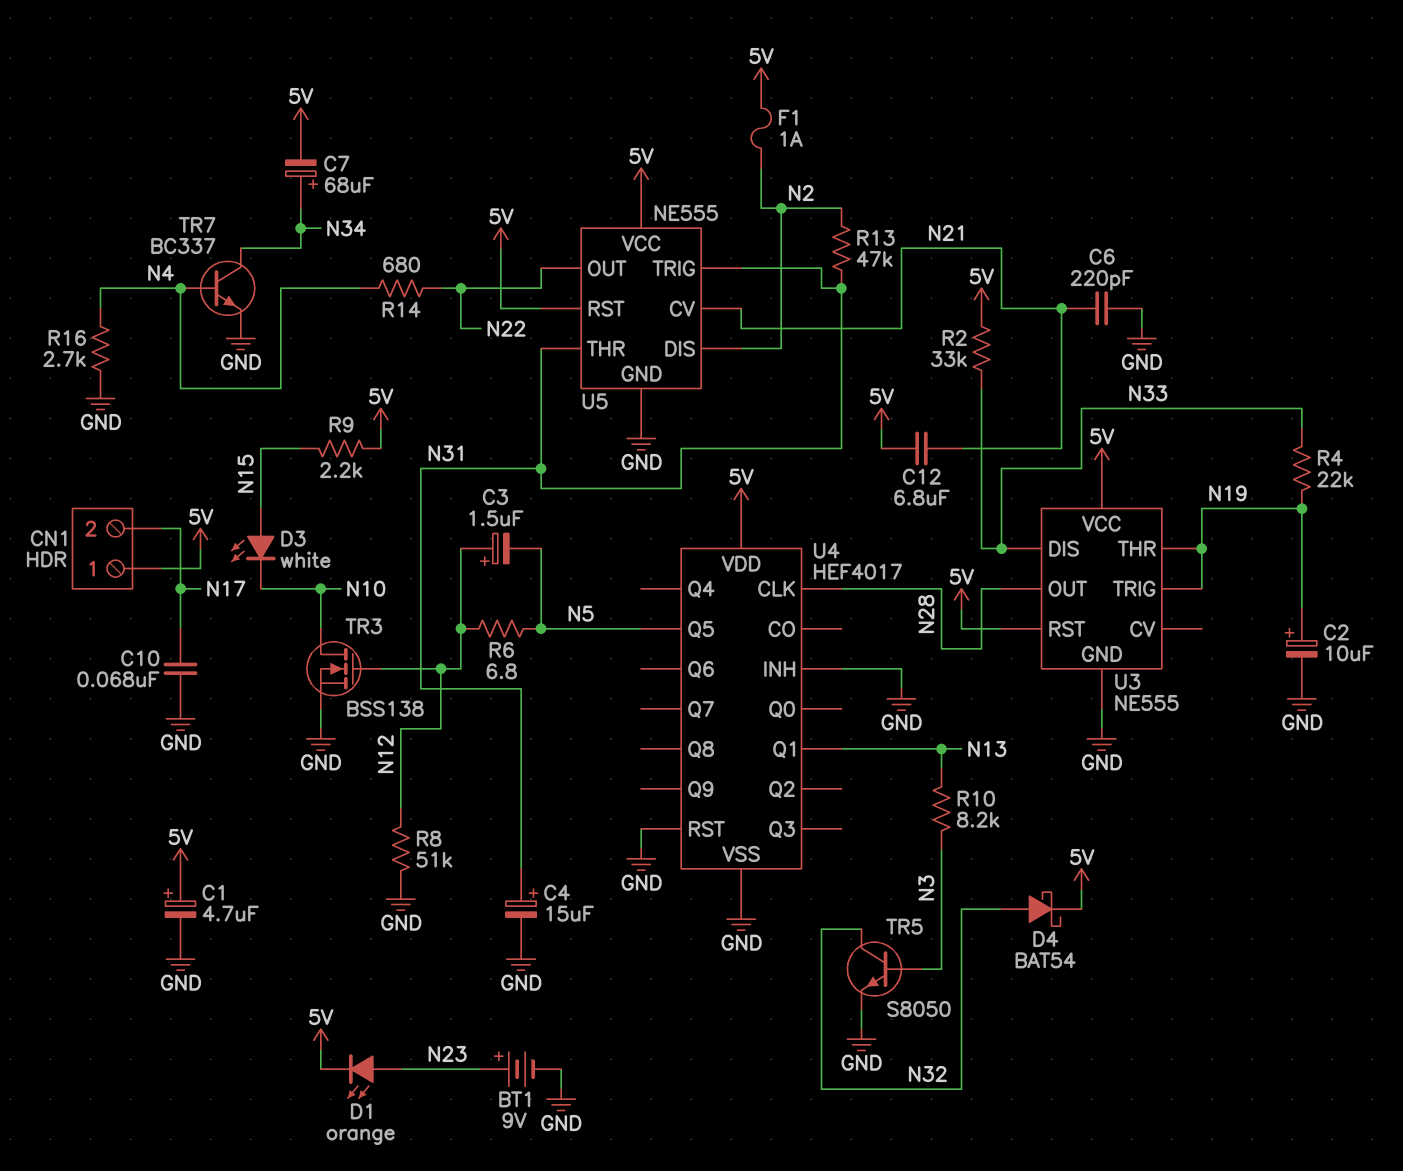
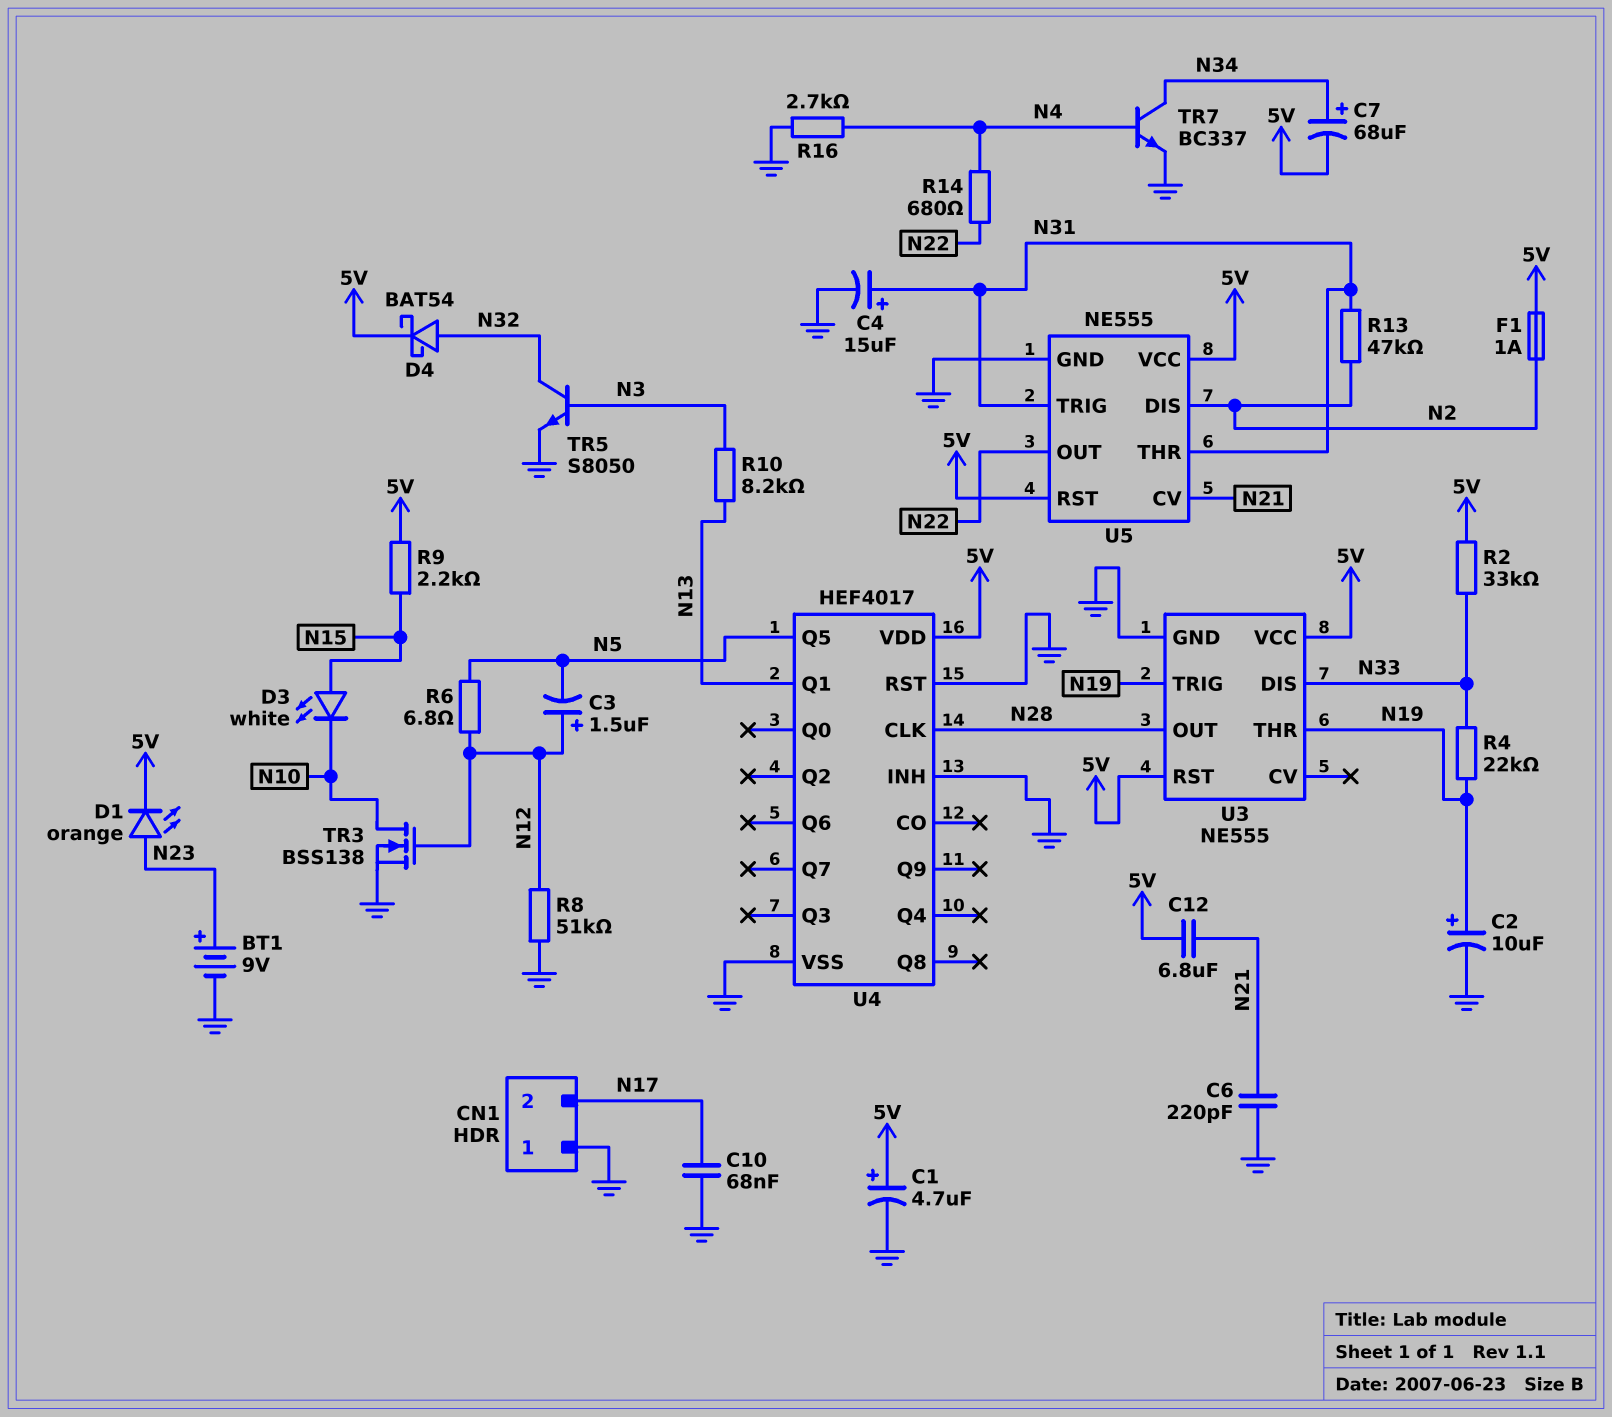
CN1 pin 1: 5V -> GND

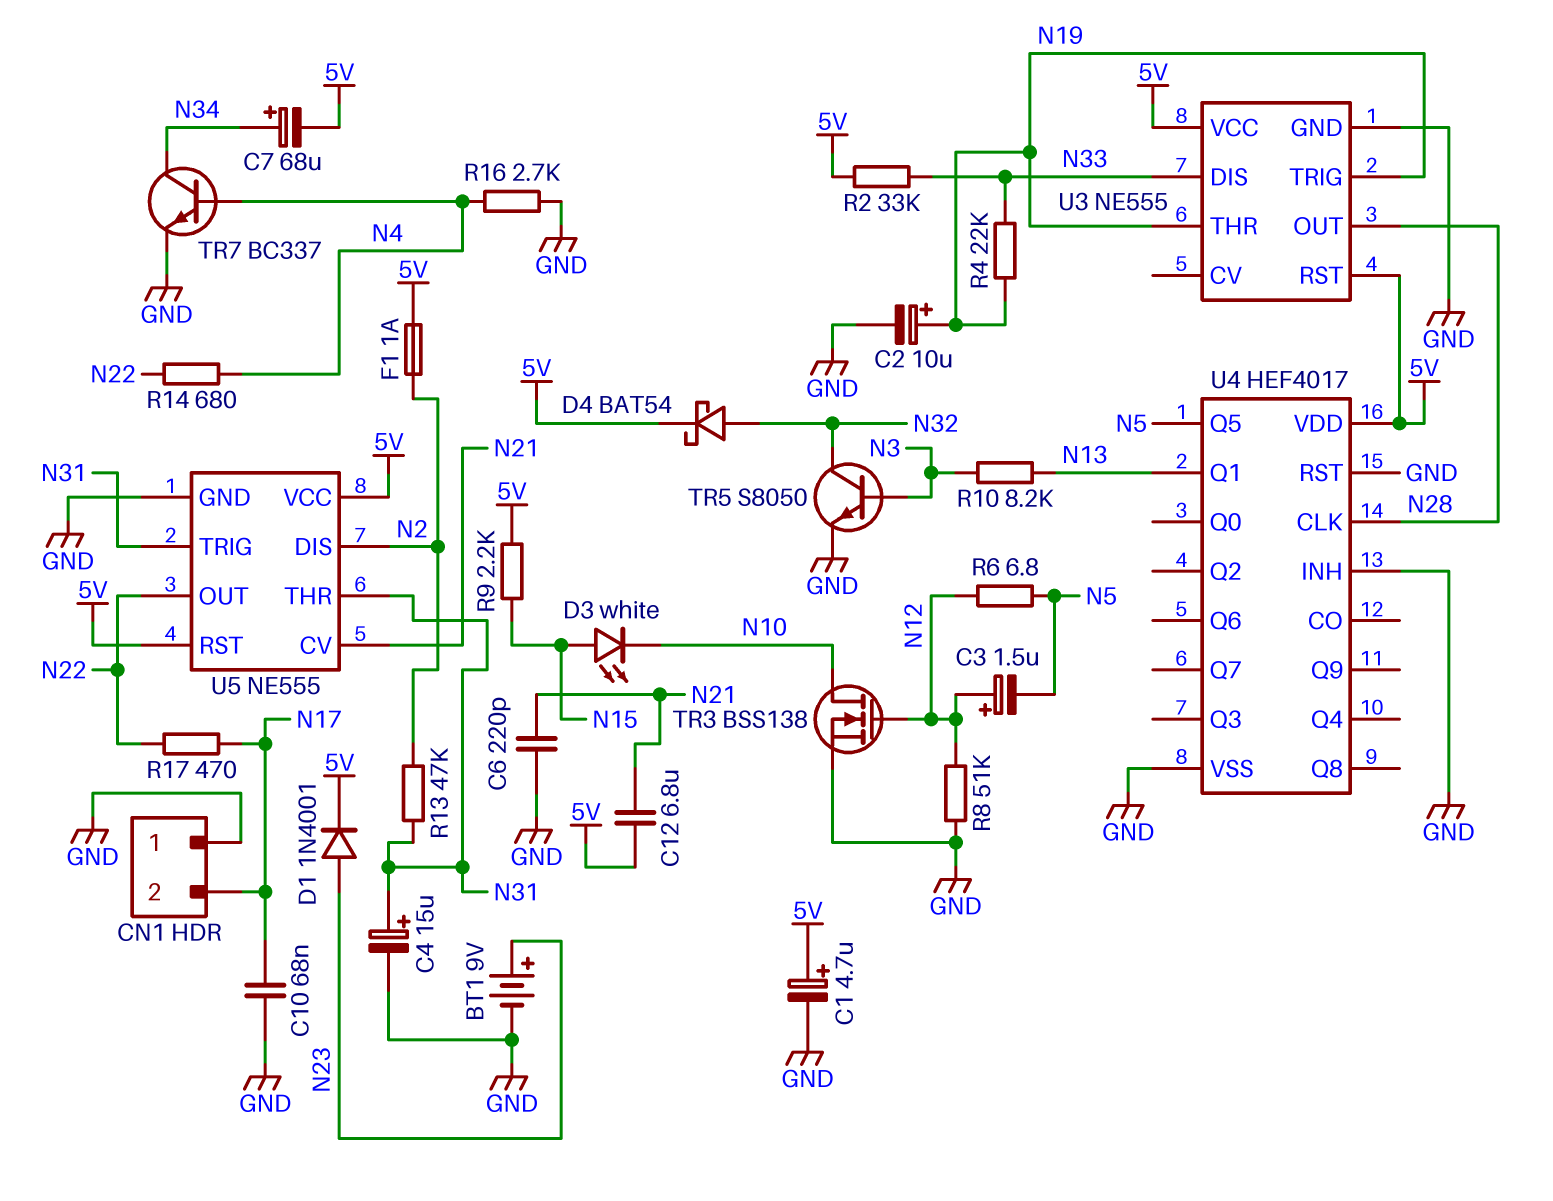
D1: LED orange (A N23, K 5V) -> diode 1N4001 (A N23, K 5V)
R17: none -> 470 (N17, N22)

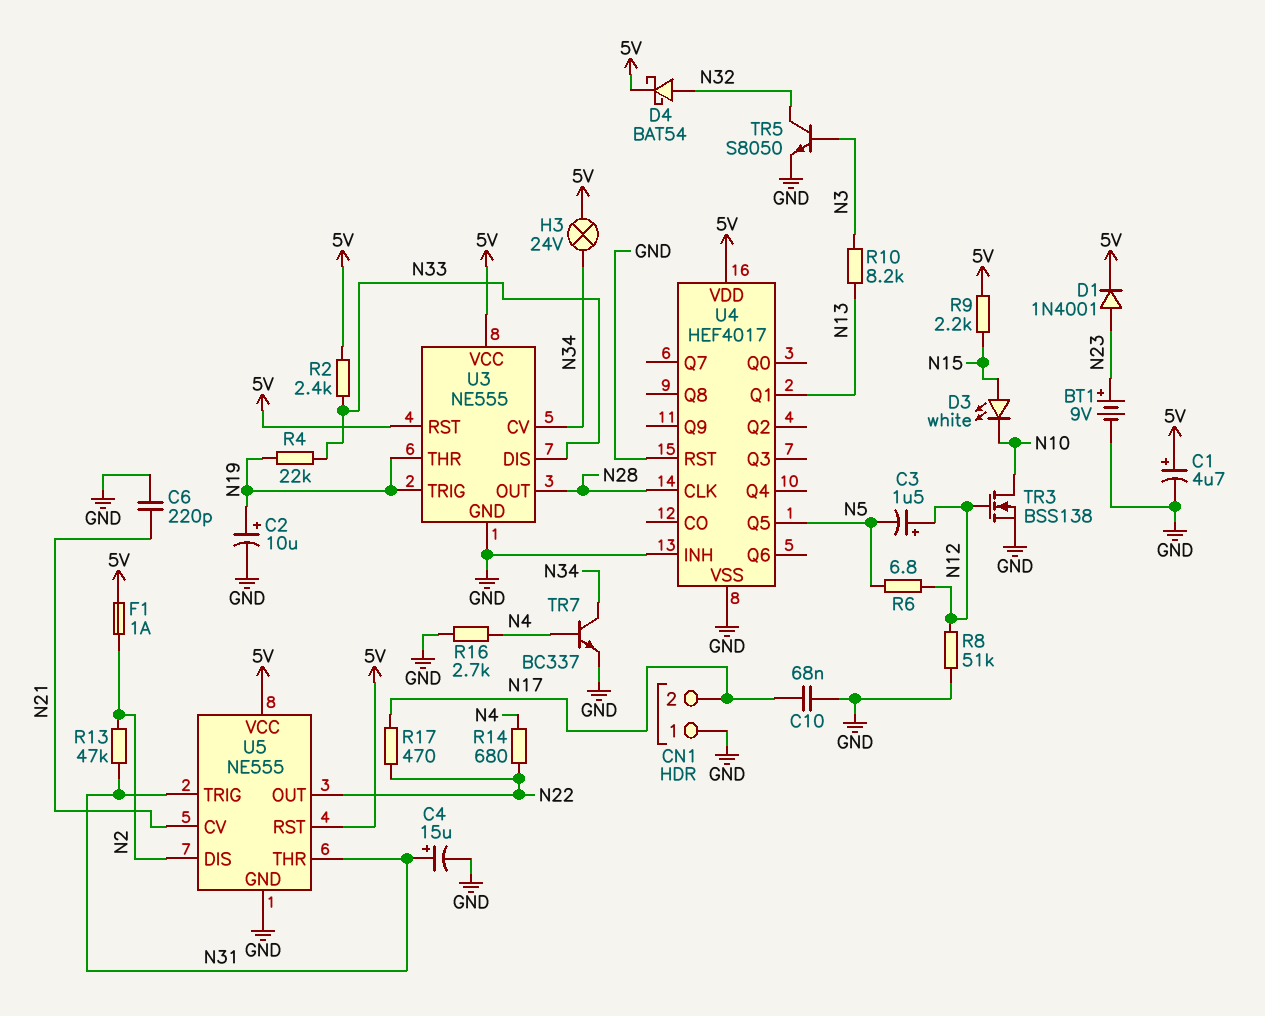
C7: 68uF (plus N34, minus 5V) -> none
C12: 6.8uF (5V, N21) -> none
H3: none -> lamp 24V (5V, N34)
R2: 33k (5V, N33) -> 2.4k (5V, N33)
U3 pin CV: none -> N34

